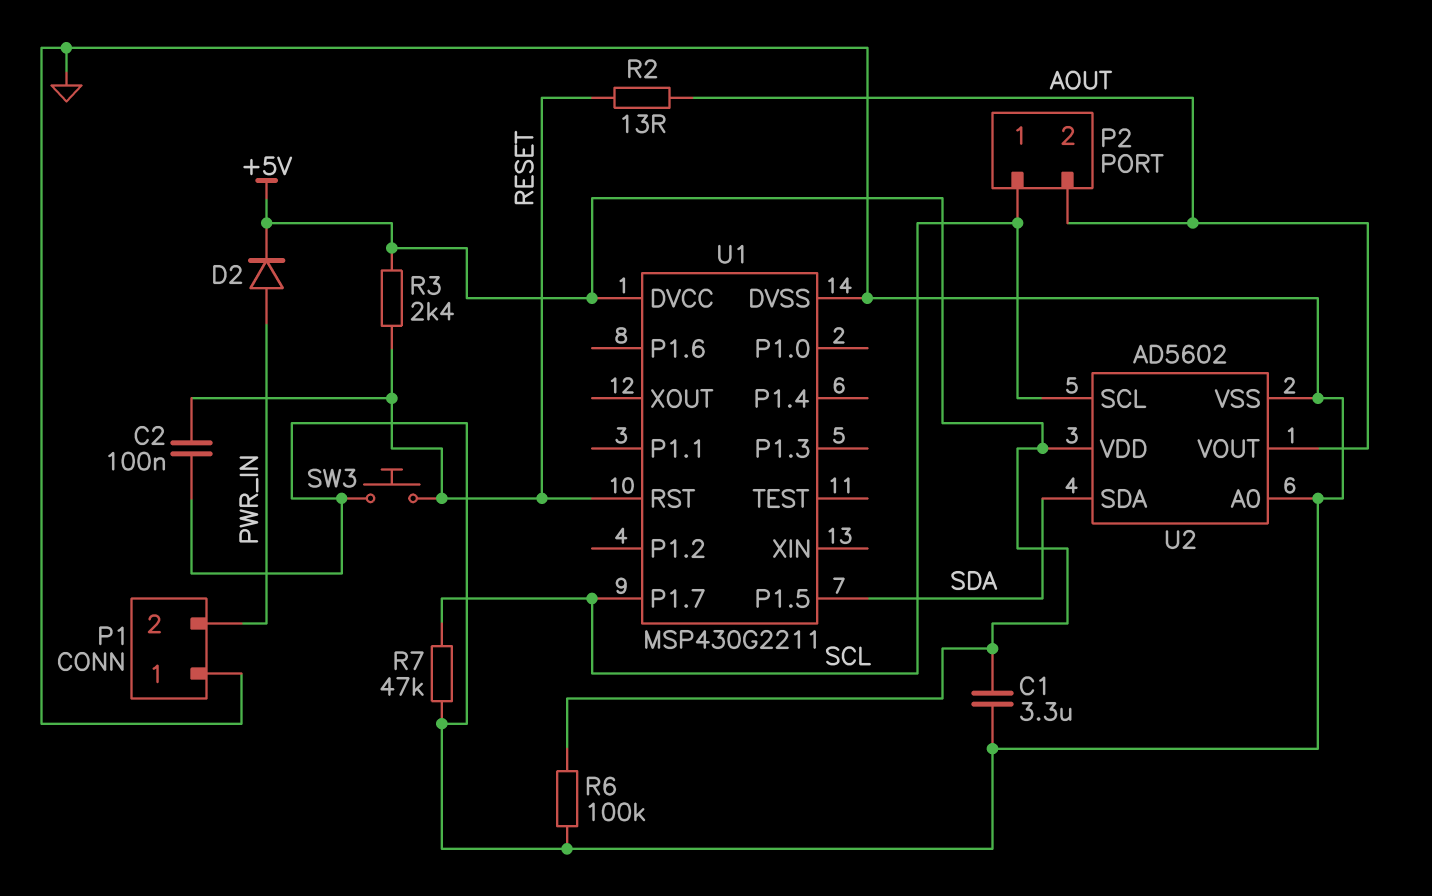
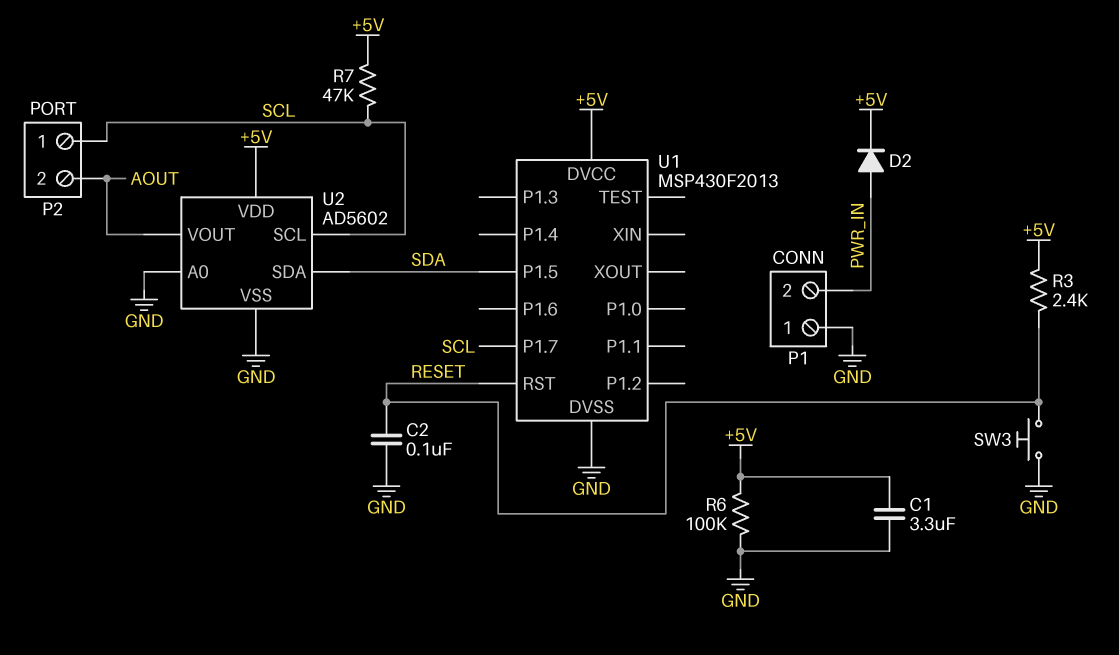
R2: 13 (AOUT, RESET) -> none
R7: 47k (GND, SCL) -> 47k (+5V, SCL)
U1: MSP430G2211 -> MSP430F2013

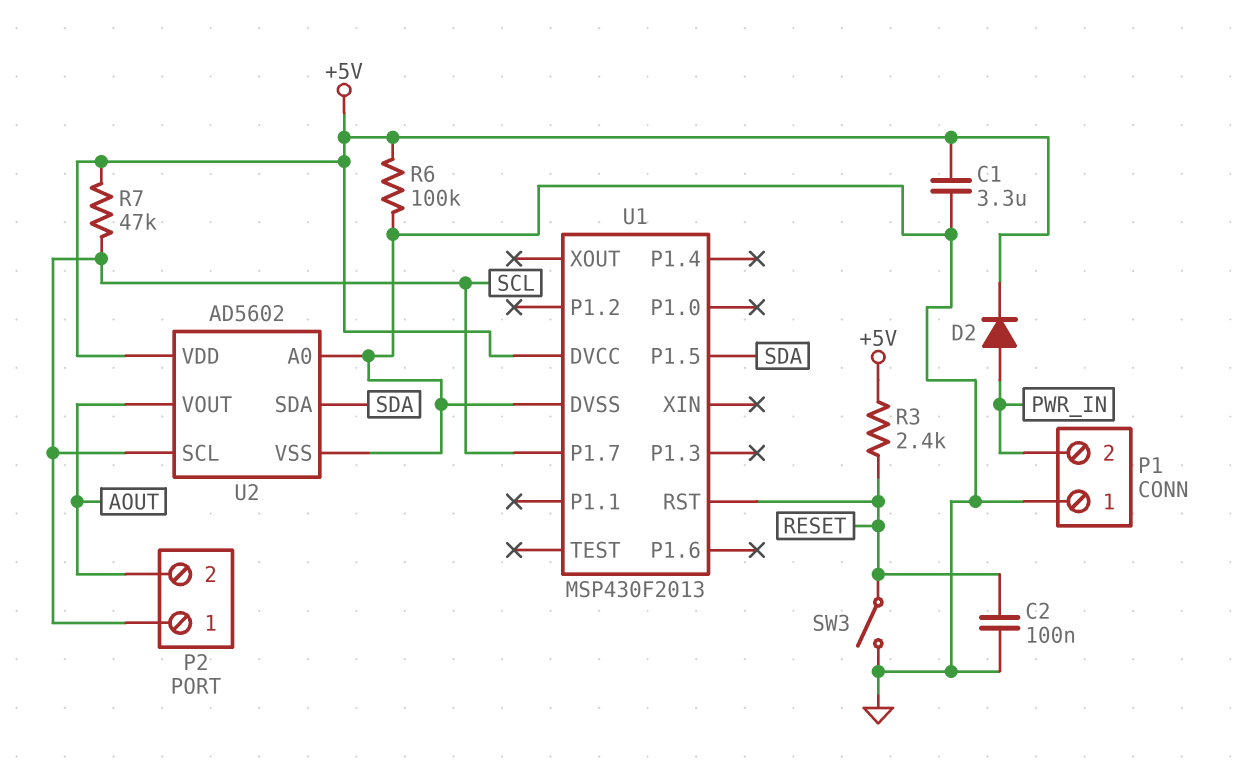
SW3: button (GND, RESET) -> switch (GND, RESET)

